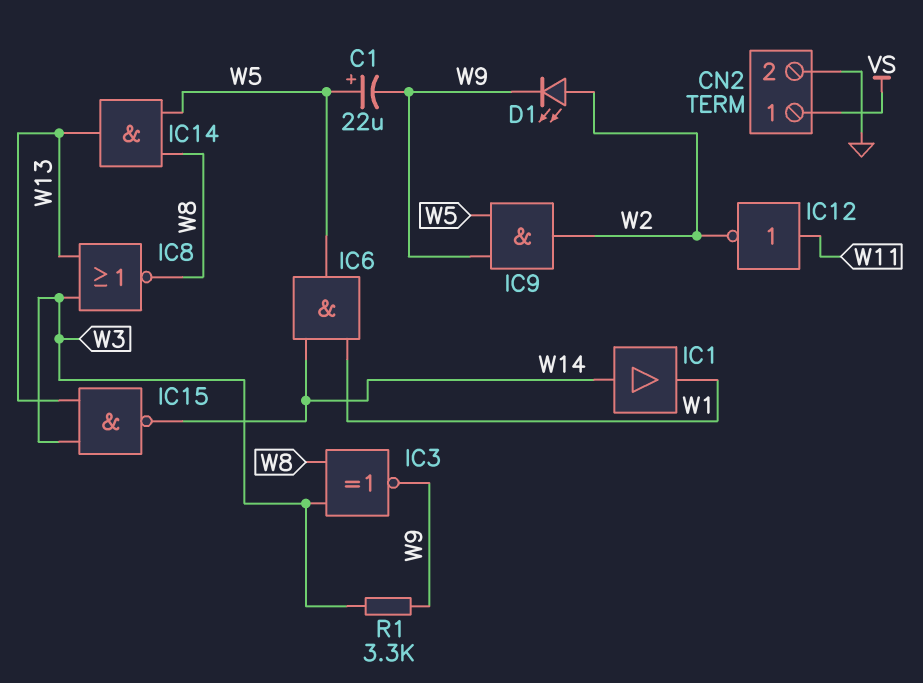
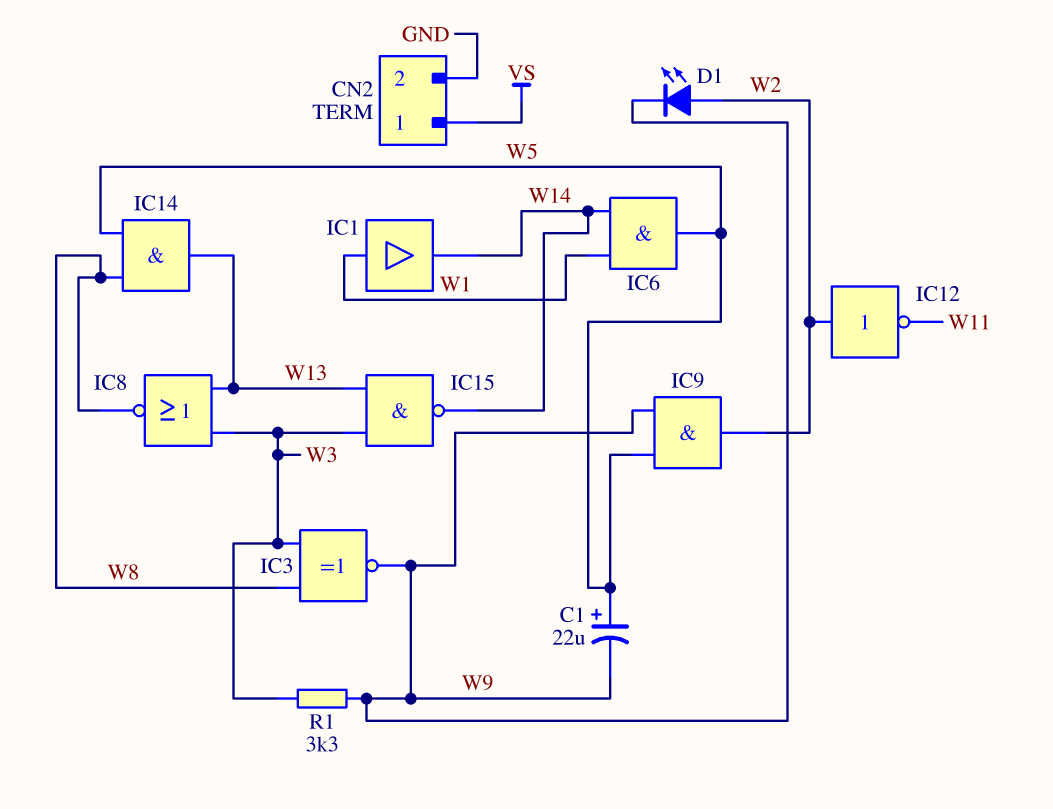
IC1: buffer (in W14, out W1) -> buffer (in W1, out W14)
IC12: NOT (in W11, out W2) -> NOT (in W2, out W11)

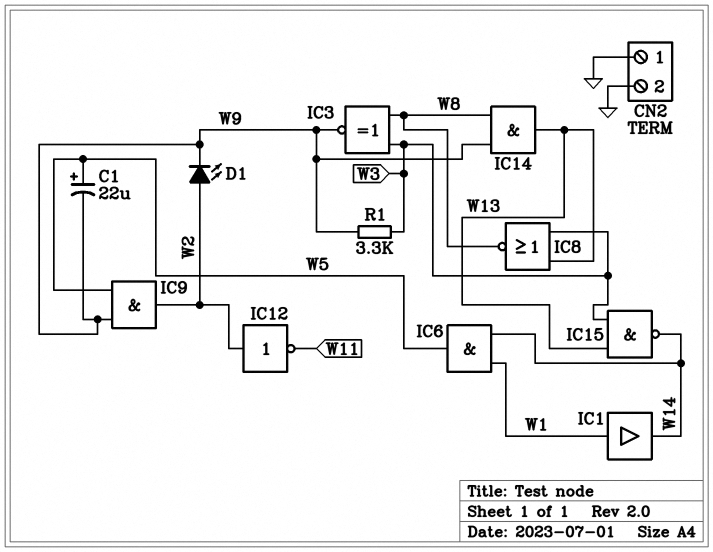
CN2 pin 1: VS -> GND
IC14: AND (in W5, in W8, out W13) -> AND (in W8, in W9, out W13)

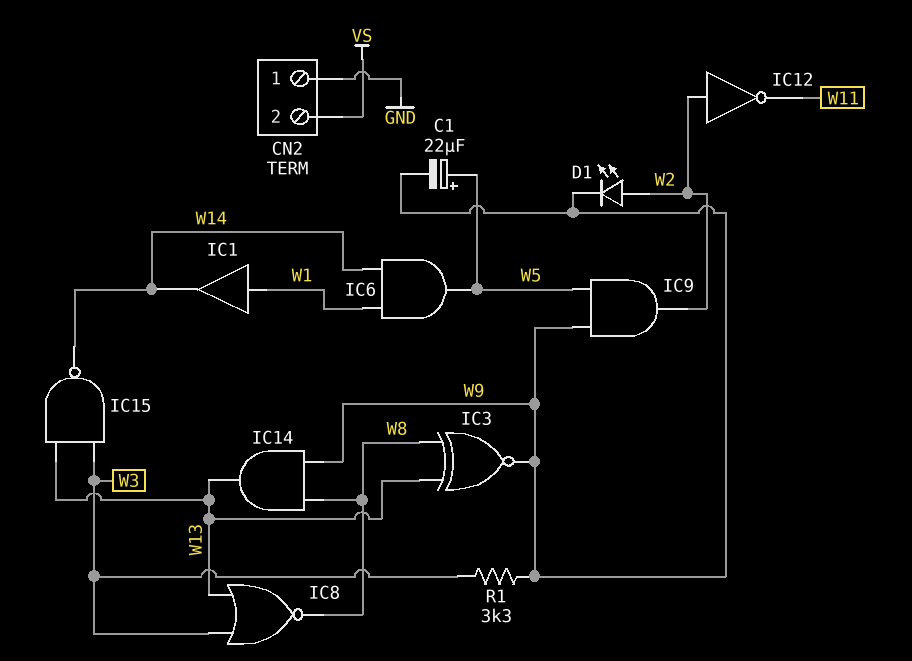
CN2 pin 2: GND -> VS
IC3: XNOR (in W3, in W8, out W9) -> XNOR (in W8, in W13, out W9)

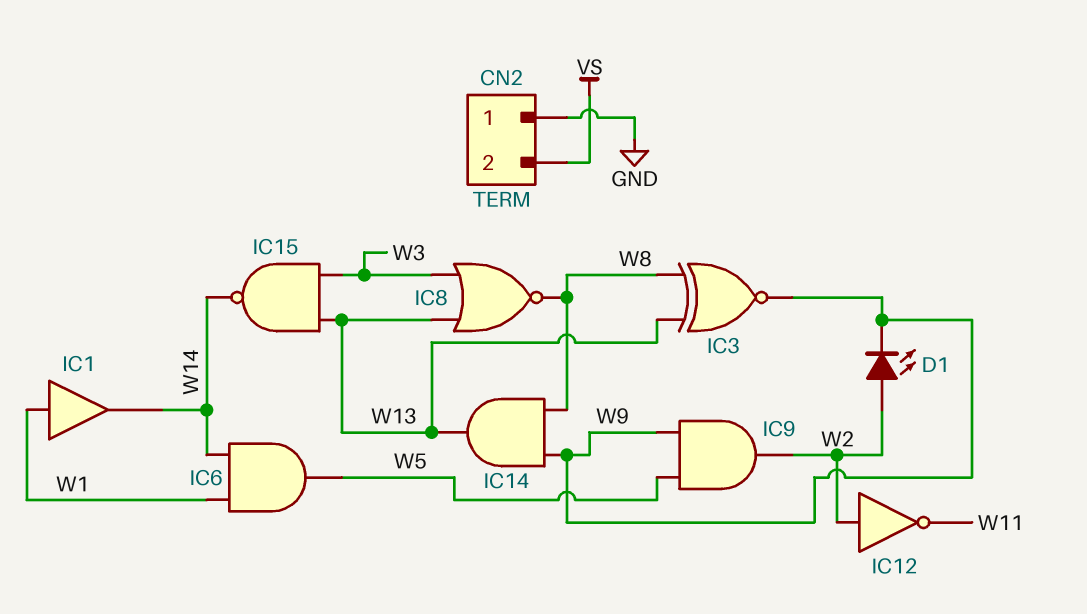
C1: 22uF (plus W5, minus W9) -> none
R1: 3.3k (W3, W9) -> none

